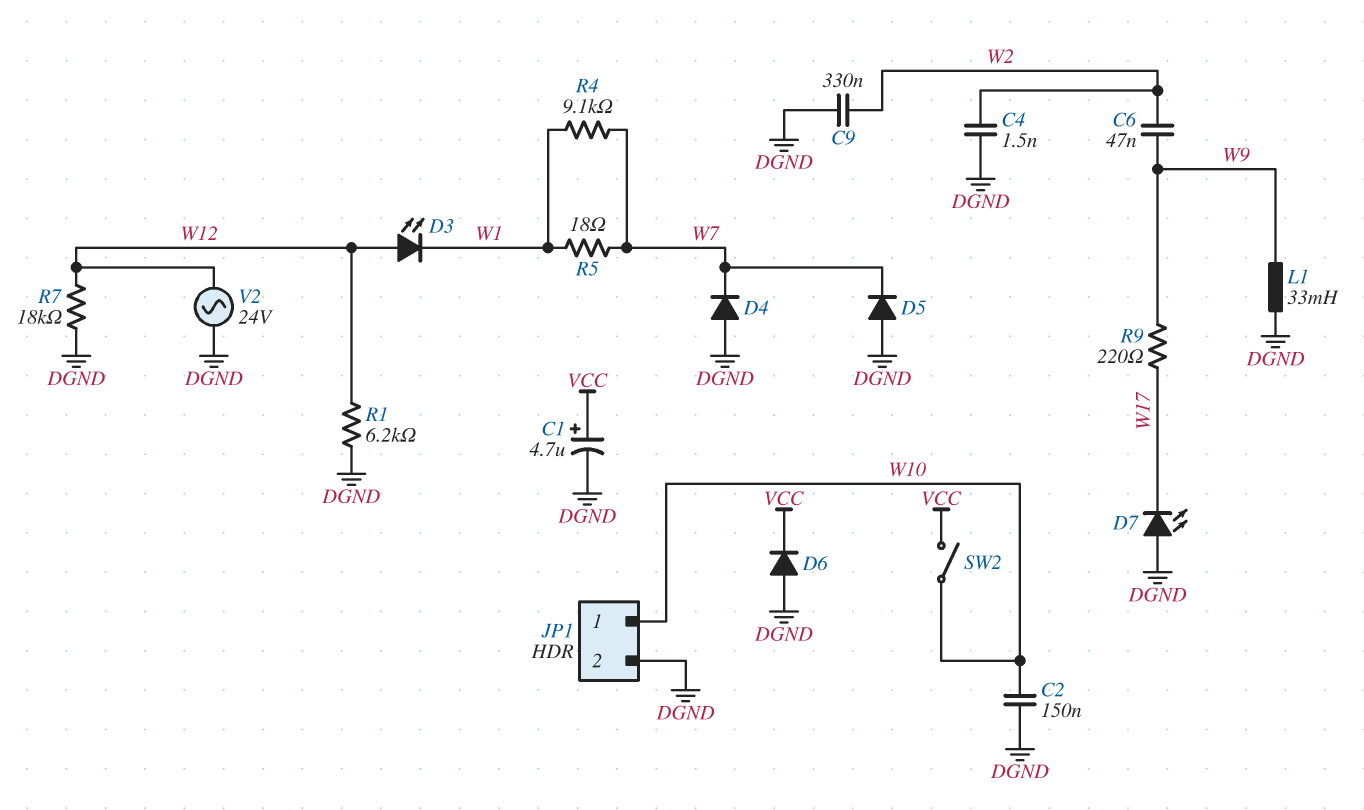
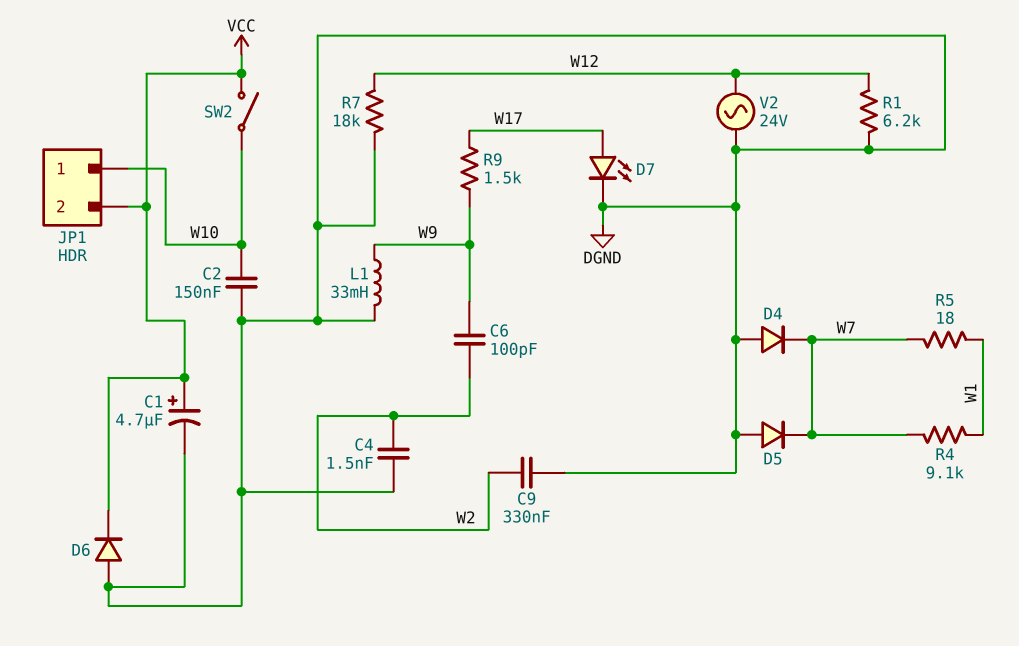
C6: 47nF (W2, W9) -> 100pF (W2, W9)
D3: LED (A W12, K W1) -> none
D7: LED (A DGND, K W17) -> LED (A W17, K DGND)
JP1 pin 2: DGND -> VCC
R9: 220 (W9, W17) -> 1.5k (W9, W17)

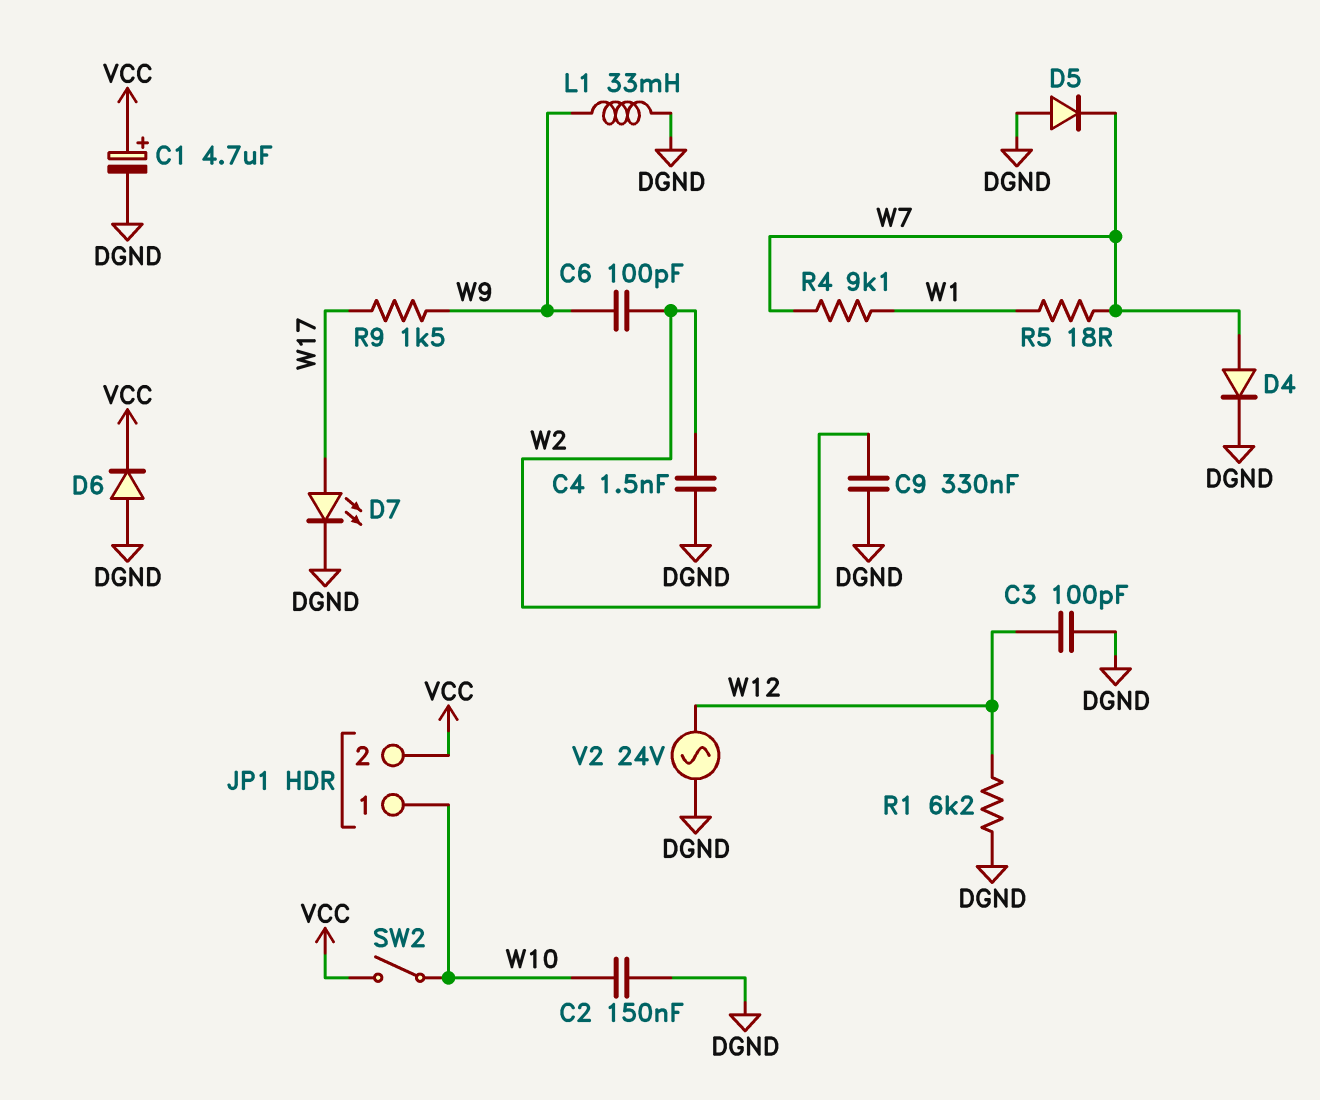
C3: none -> 100pF (DGND, W12)
D4: diode (A DGND, K W7) -> diode (A W7, K DGND)
R7: 18k (DGND, W12) -> none

